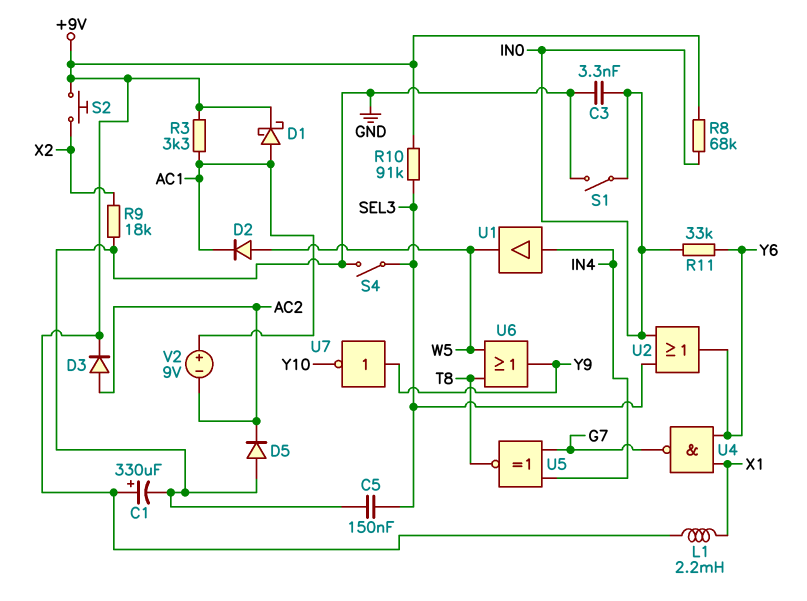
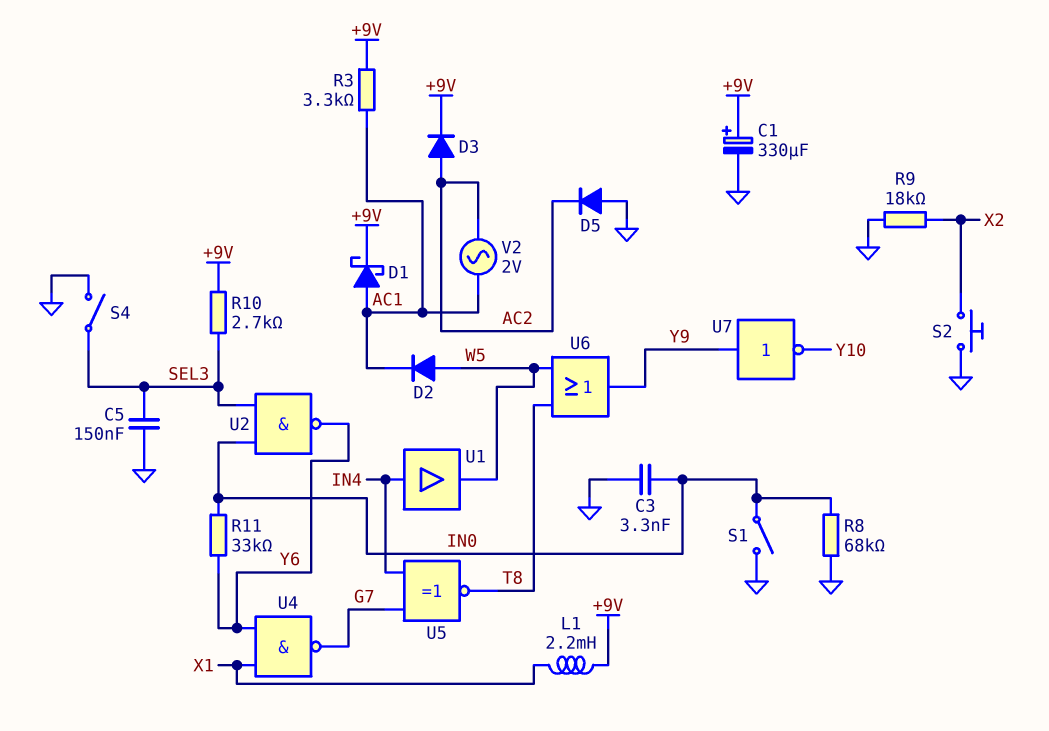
R8: 68k (+9V, IN0) -> 68k (GND, IN0)
R10: 91k (+9V, SEL3) -> 2.7k (+9V, SEL3)
S2: button (+9V, X2) -> button (GND, X2)
U2: OR (in IN0, in SEL3, out Y6) -> NAND (in IN0, in SEL3, out Y6)
V2: 9V (plus AC1, minus AC2) -> AC 2V (AC1, AC2)

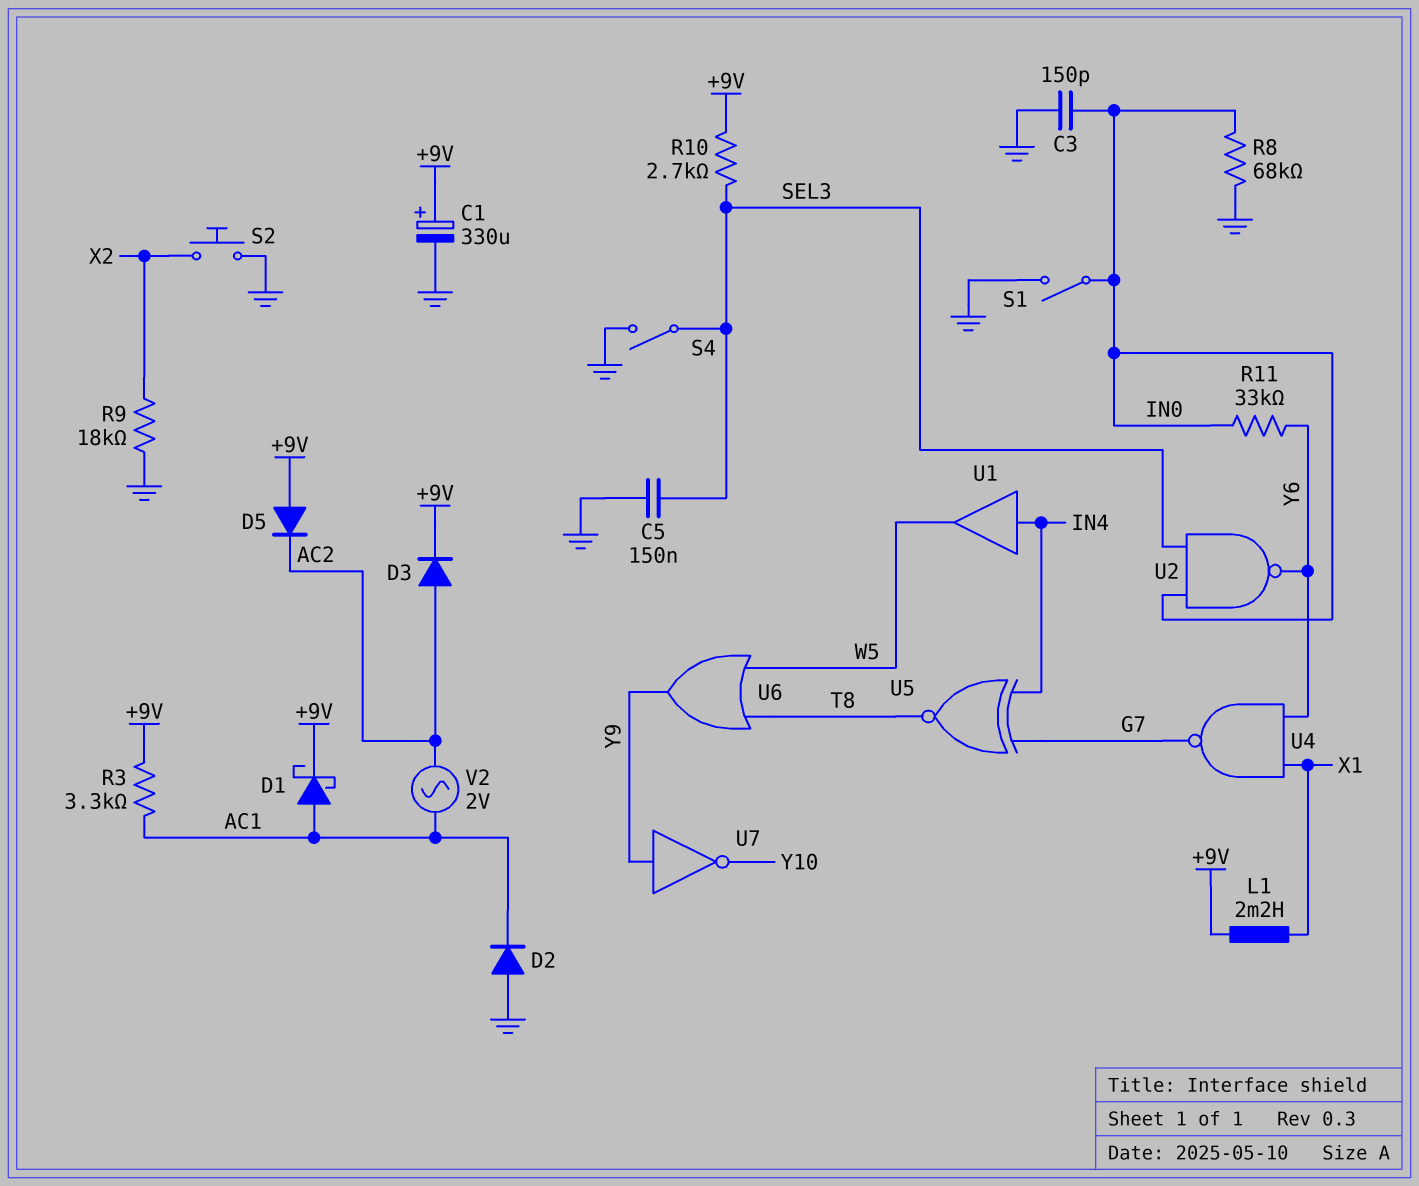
C3: 3.3nF (GND, IN0) -> 150pF (GND, IN0)
D2: diode (A W5, K AC1) -> diode (A GND, K AC1)
D5: diode (A GND, K AC2) -> diode (A +9V, K AC2)

